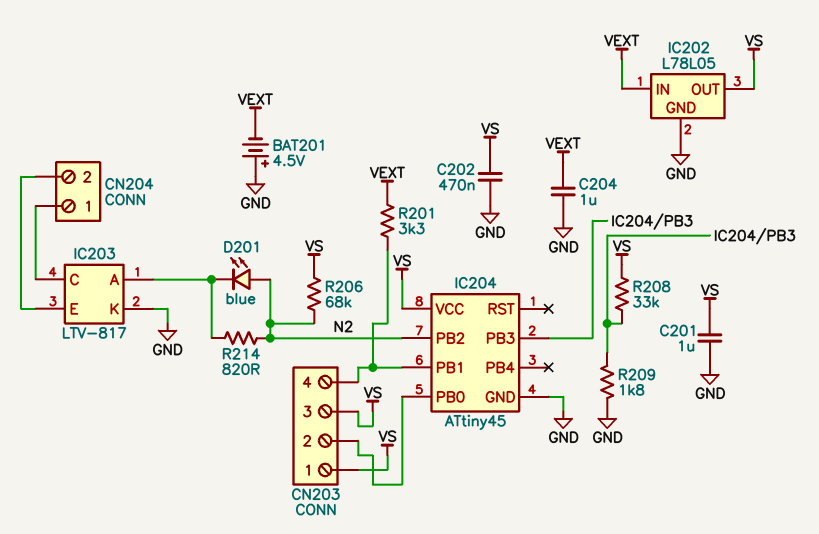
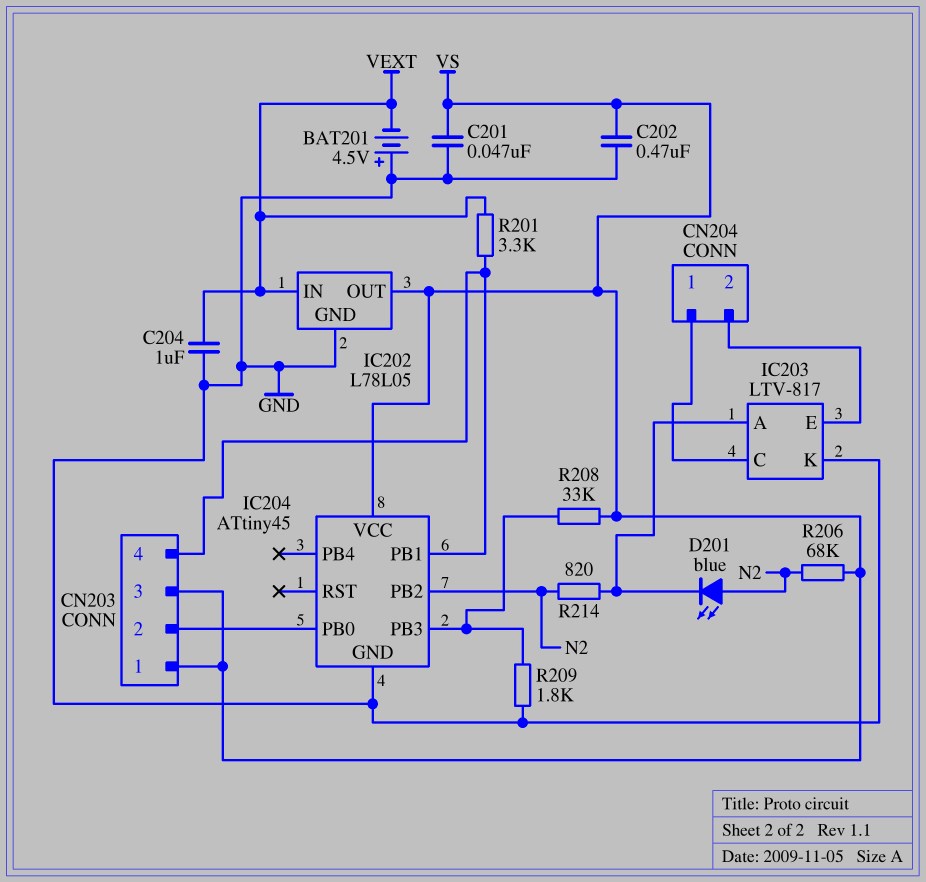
C201: 1uF (GND, VS) -> 47nF (GND, VS)

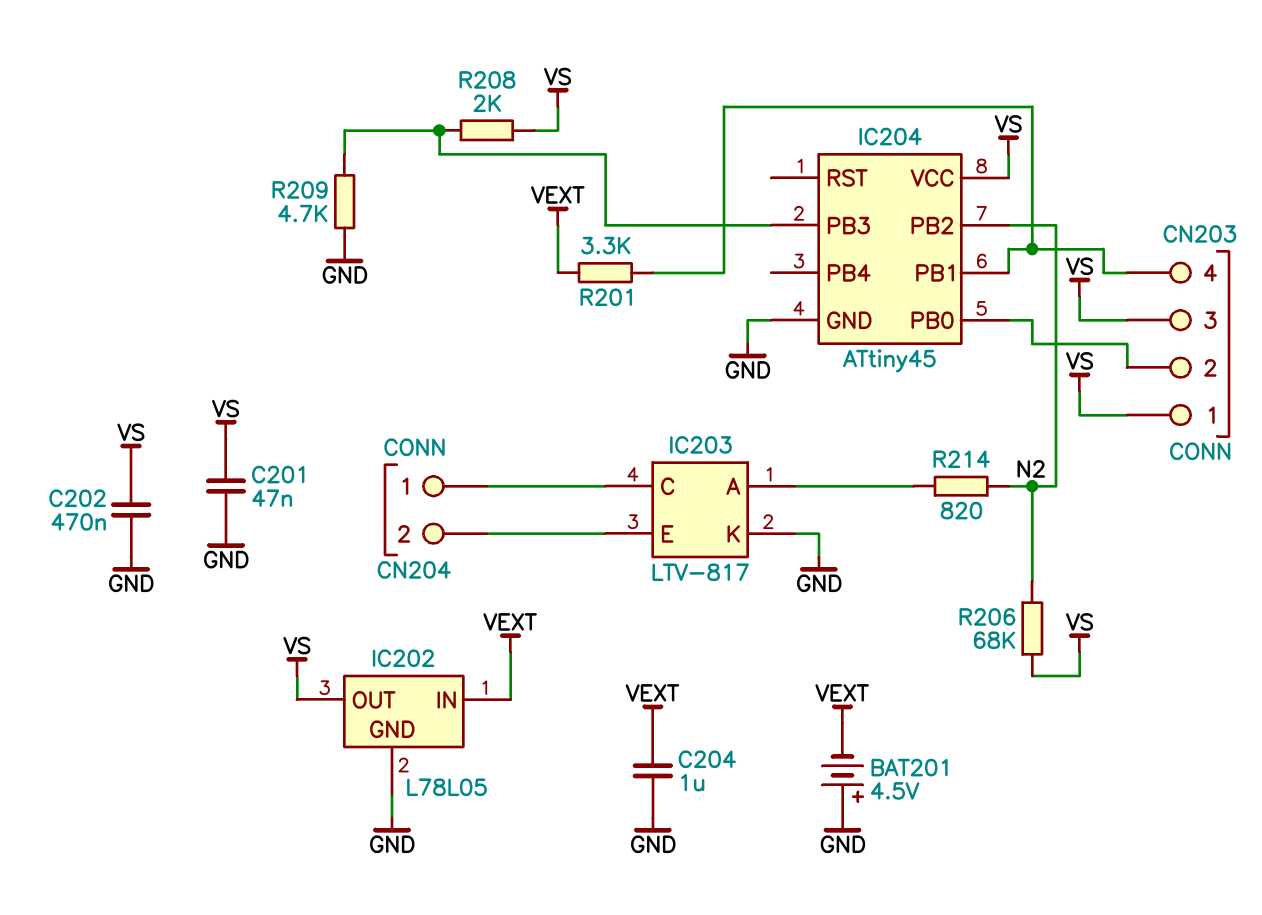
D201: LED blue (A N2, K IC203/A) -> none
R208: 33k (IC204/PB3, VS) -> 2k (IC204/PB3, VS)
R209: 1.8k (GND, IC204/PB3) -> 4.7k (GND, IC204/PB3)

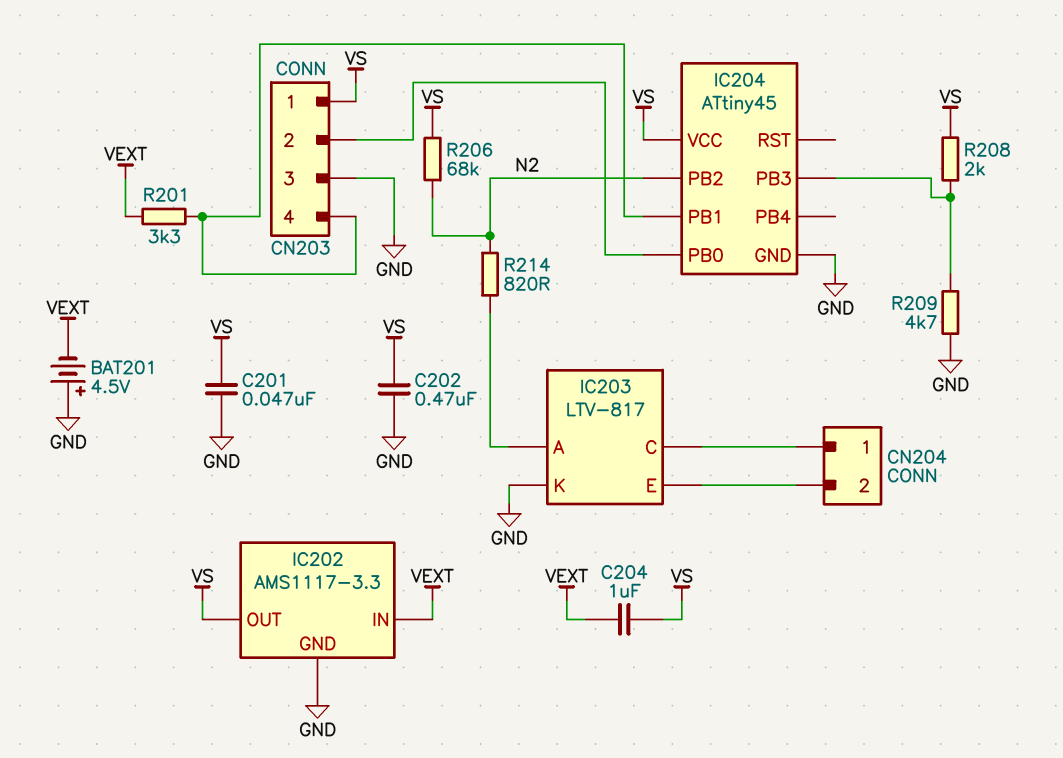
C204: 1uF (GND, VEXT) -> 1uF (VEXT, VS)
CN203 pin 3: VS -> GND
IC202: L78L05 -> AMS1117-3.3

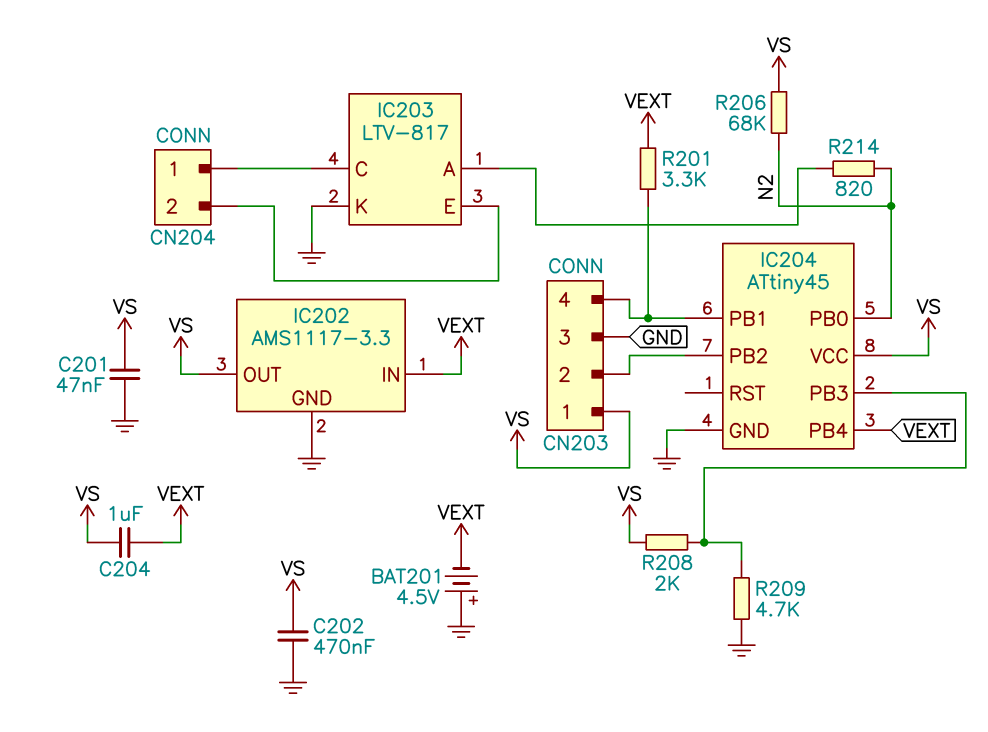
IC204 pin PB0: CN203/2 -> N2
IC204 pin PB2: N2 -> CN203/2
IC204 pin PB4: none -> VEXT

